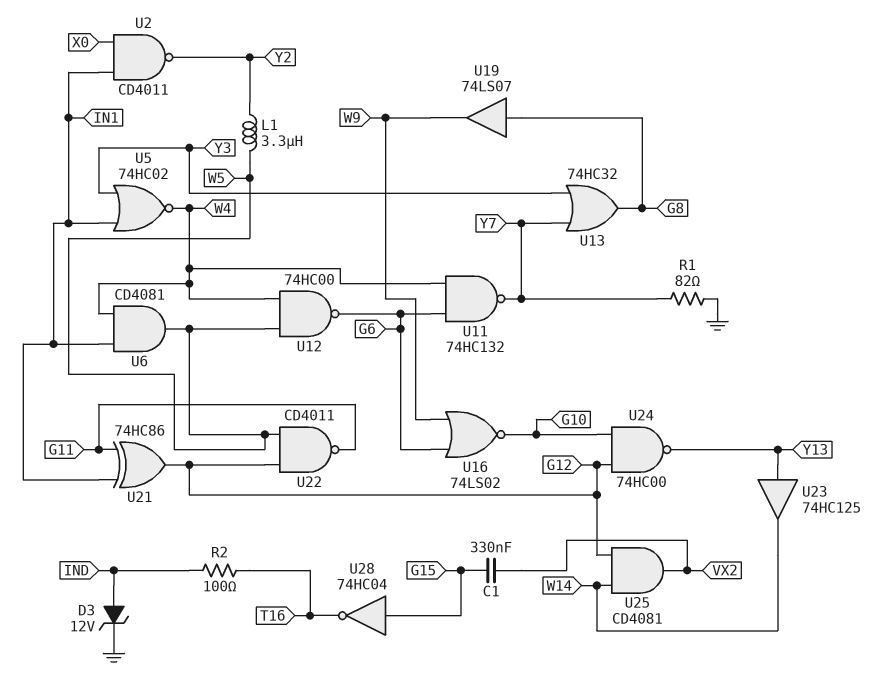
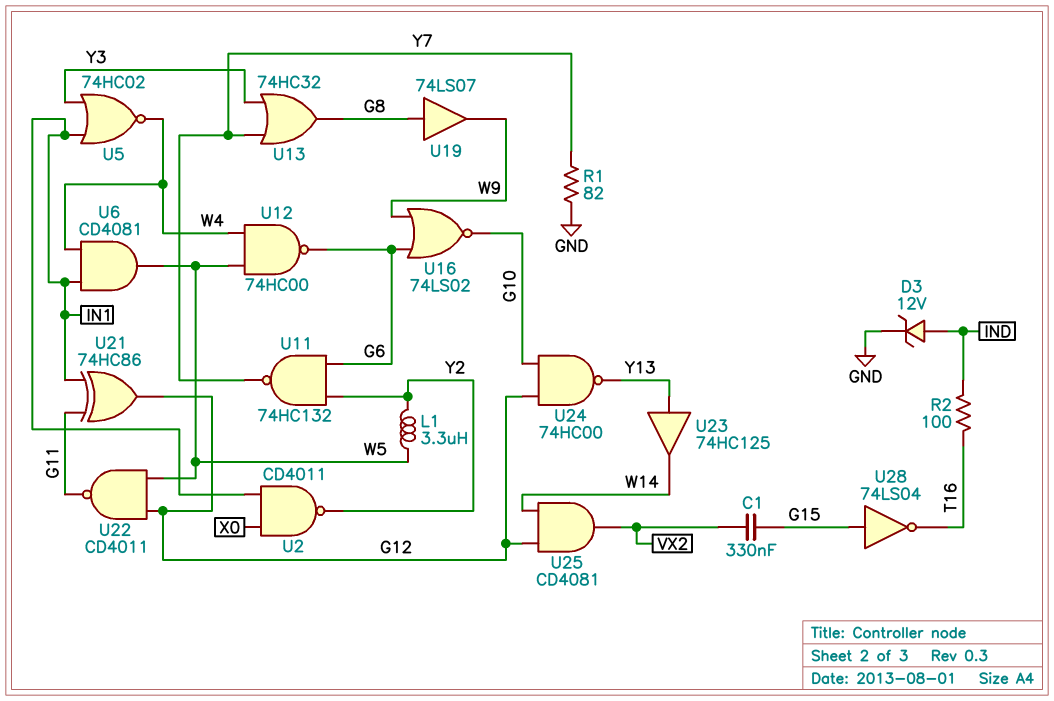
U11: NAND 74HC132 (in G6, in W4, out Y7) -> NAND 74HC132 (in G6, in Y2, out Y7)
U28: NOT 74HC04 (in G15, out T16) -> NOT 74LS04 (in G15, out T16)

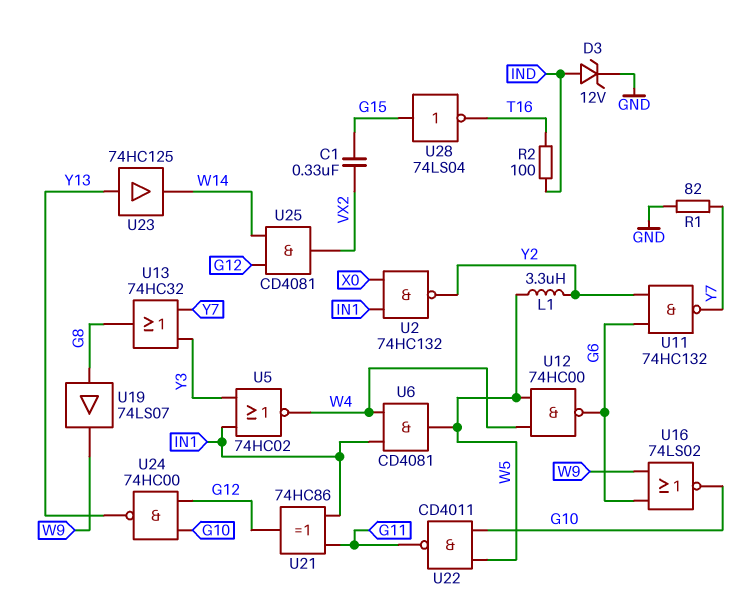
U2: NAND CD4011 (in IN1, in X0, out Y2) -> NAND 74HC132 (in IN1, in X0, out Y2)
U22: NAND CD4011 (in G12, in W5, out G11) -> NAND CD4011 (in G10, in W5, out G11)

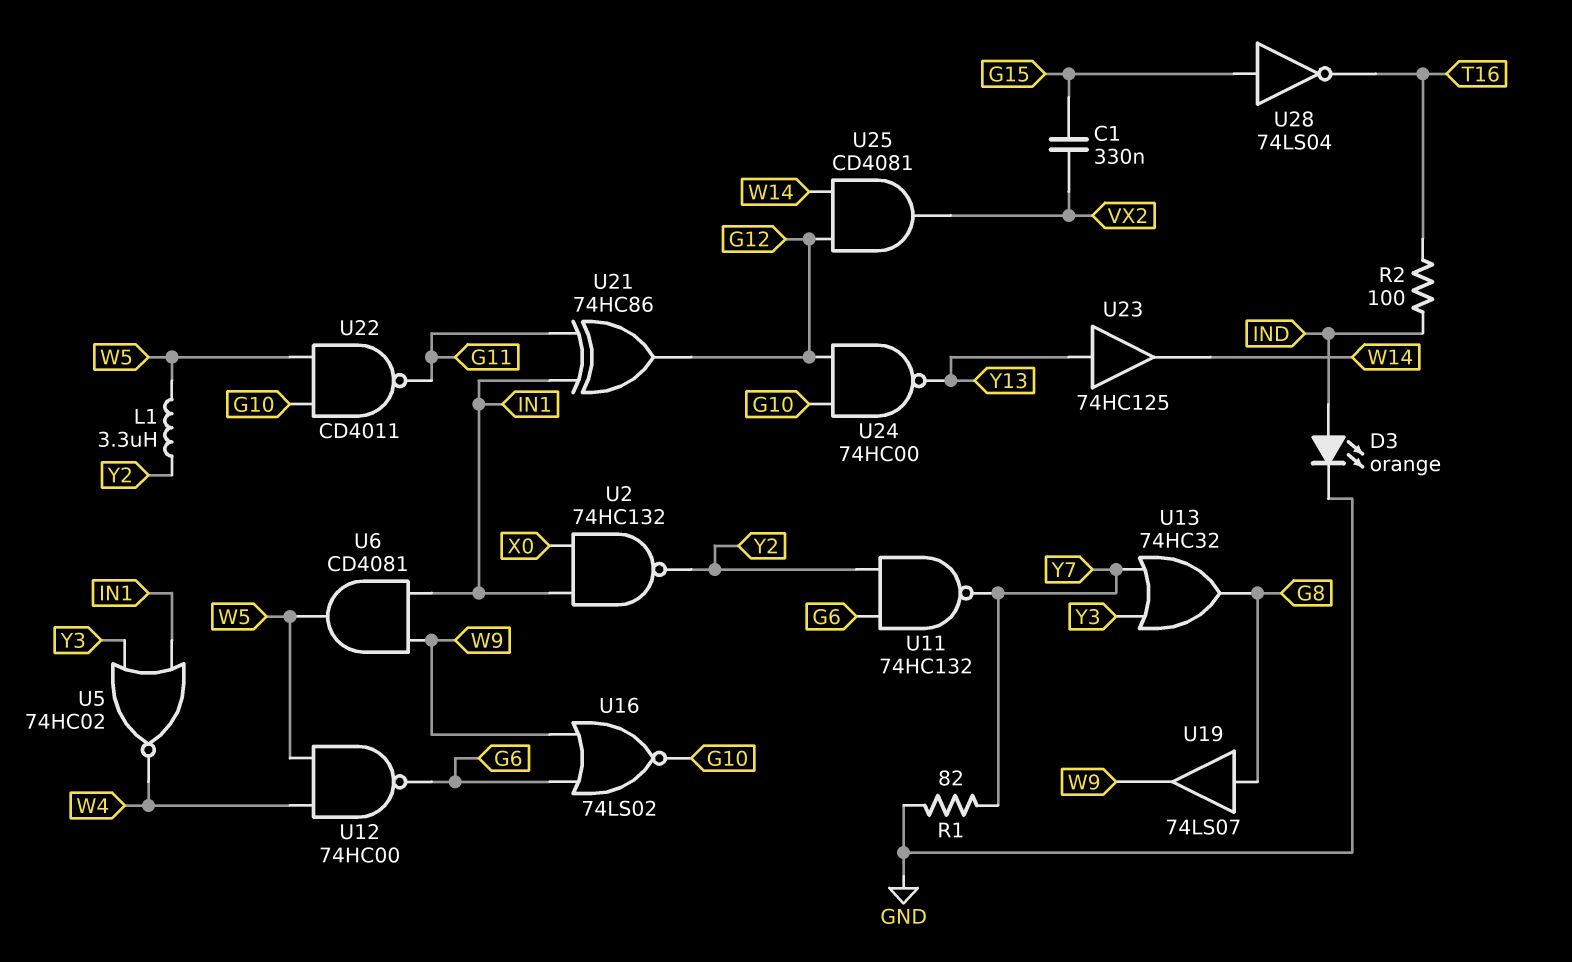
D3: zener 12V (A IND, K GND) -> LED orange (A IND, K GND)
U6: AND CD4081 (in IN1, in W4, out W5) -> AND CD4081 (in IN1, in W9, out W5)

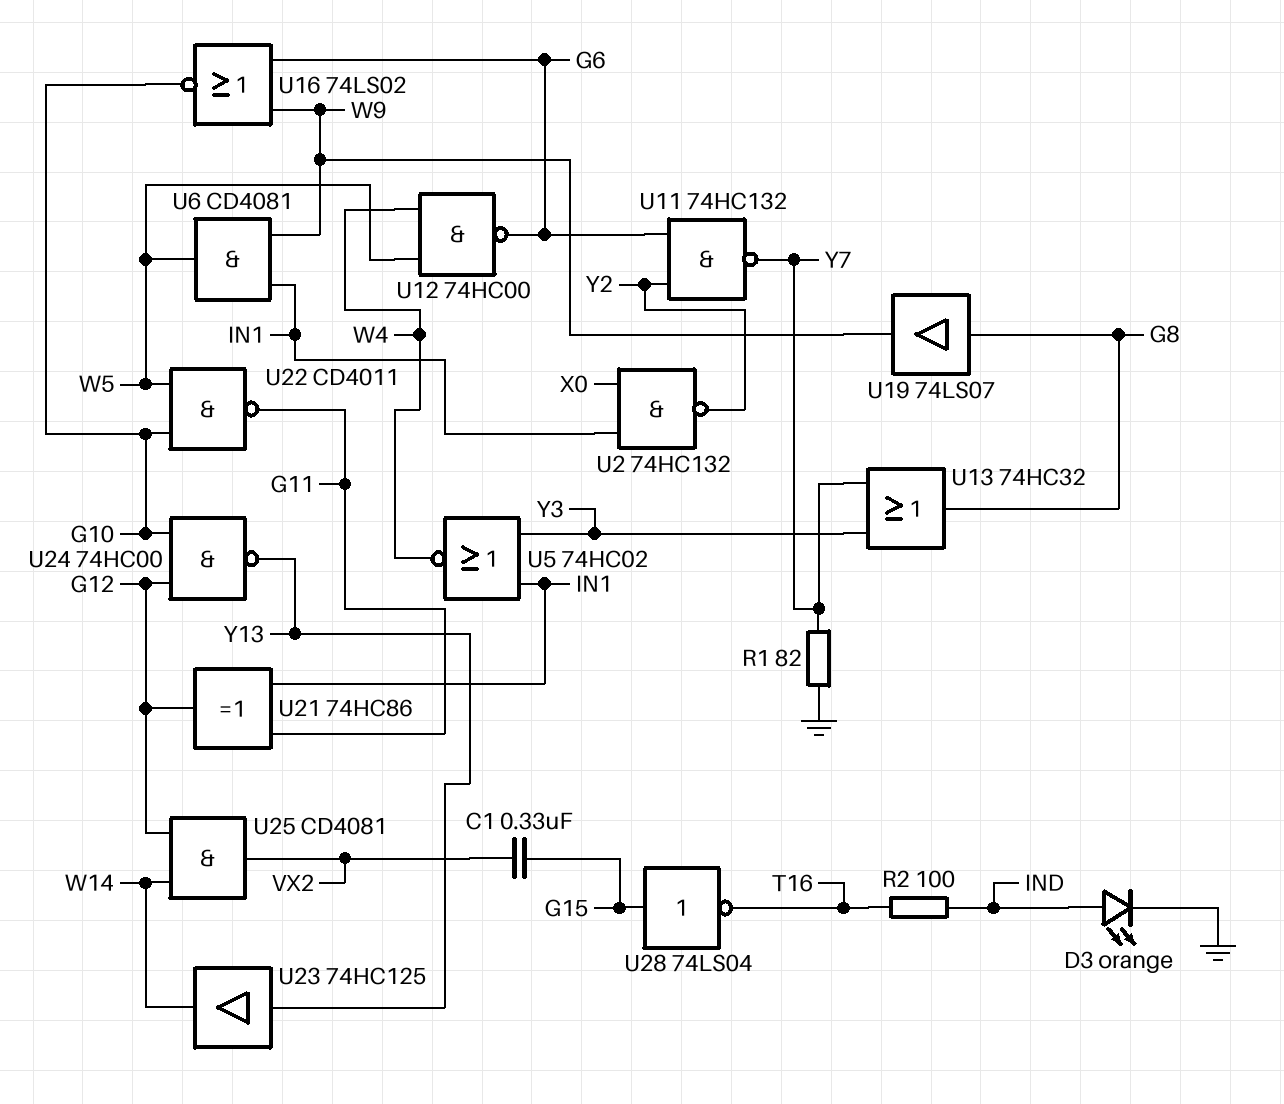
L1: 3.3uH (W5, Y2) -> none

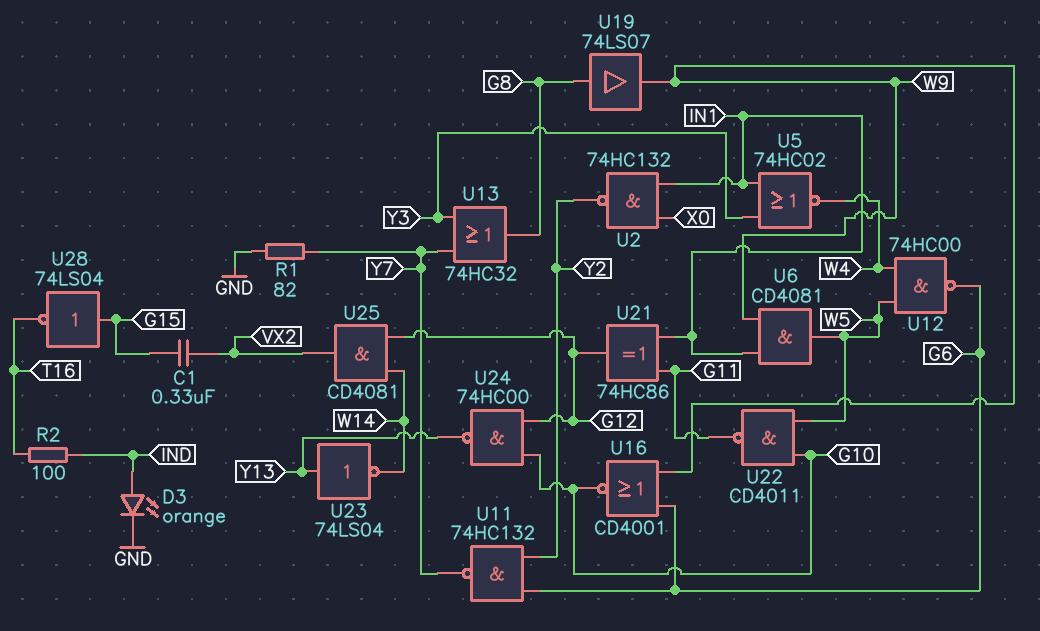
U16: NOR 74LS02 (in G6, in W9, out G10) -> NOR CD4001 (in G6, in W9, out G10)
U23: buffer 74HC125 (in Y13, out W14) -> NOT 74LS04 (in Y13, out W14)

